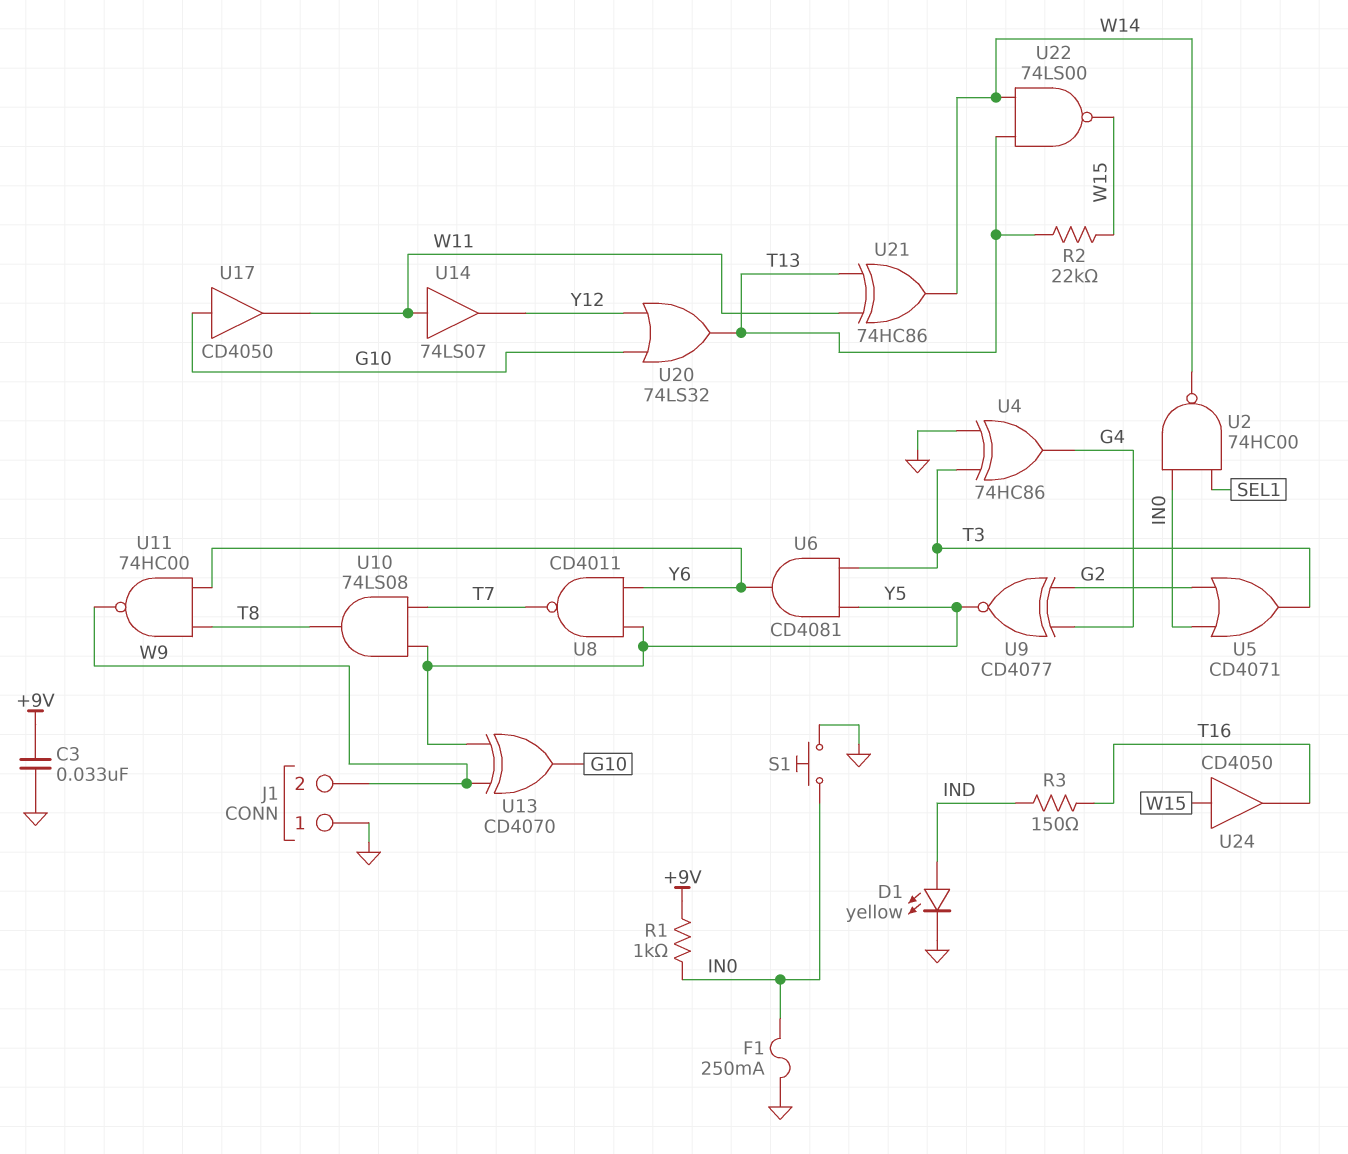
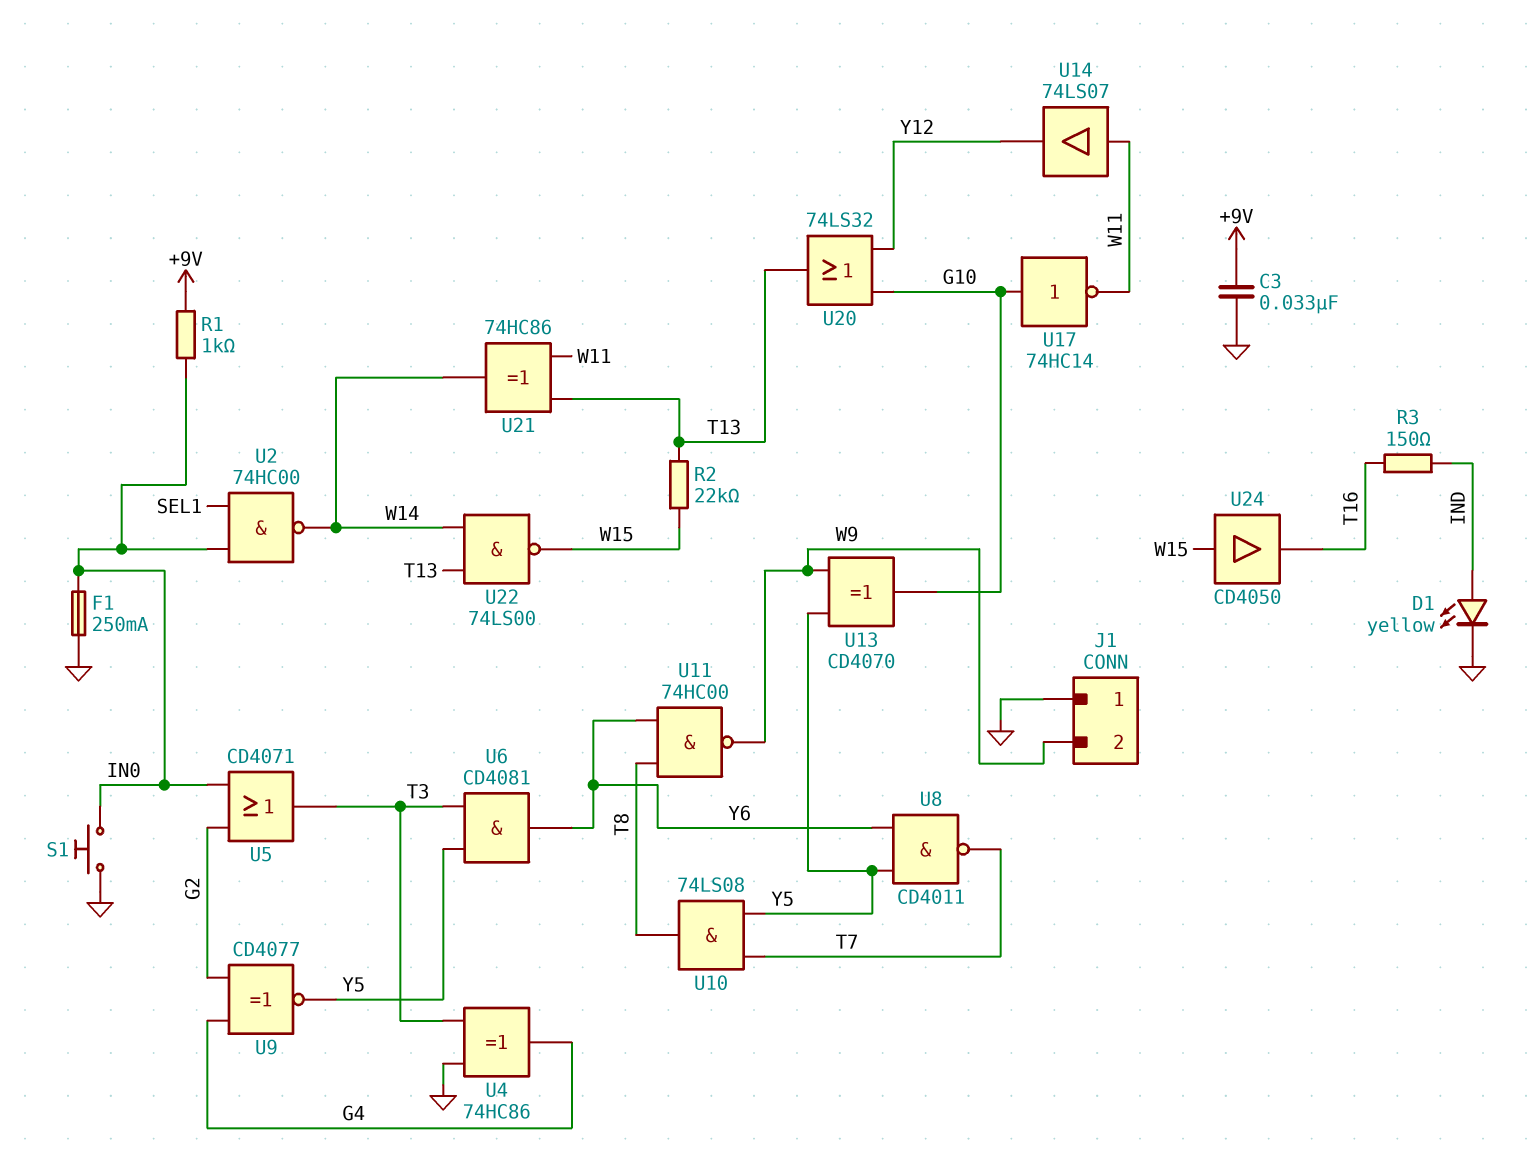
U17: buffer CD4050 (in G10, out W11) -> NOT 74HC14 (in G10, out W11)

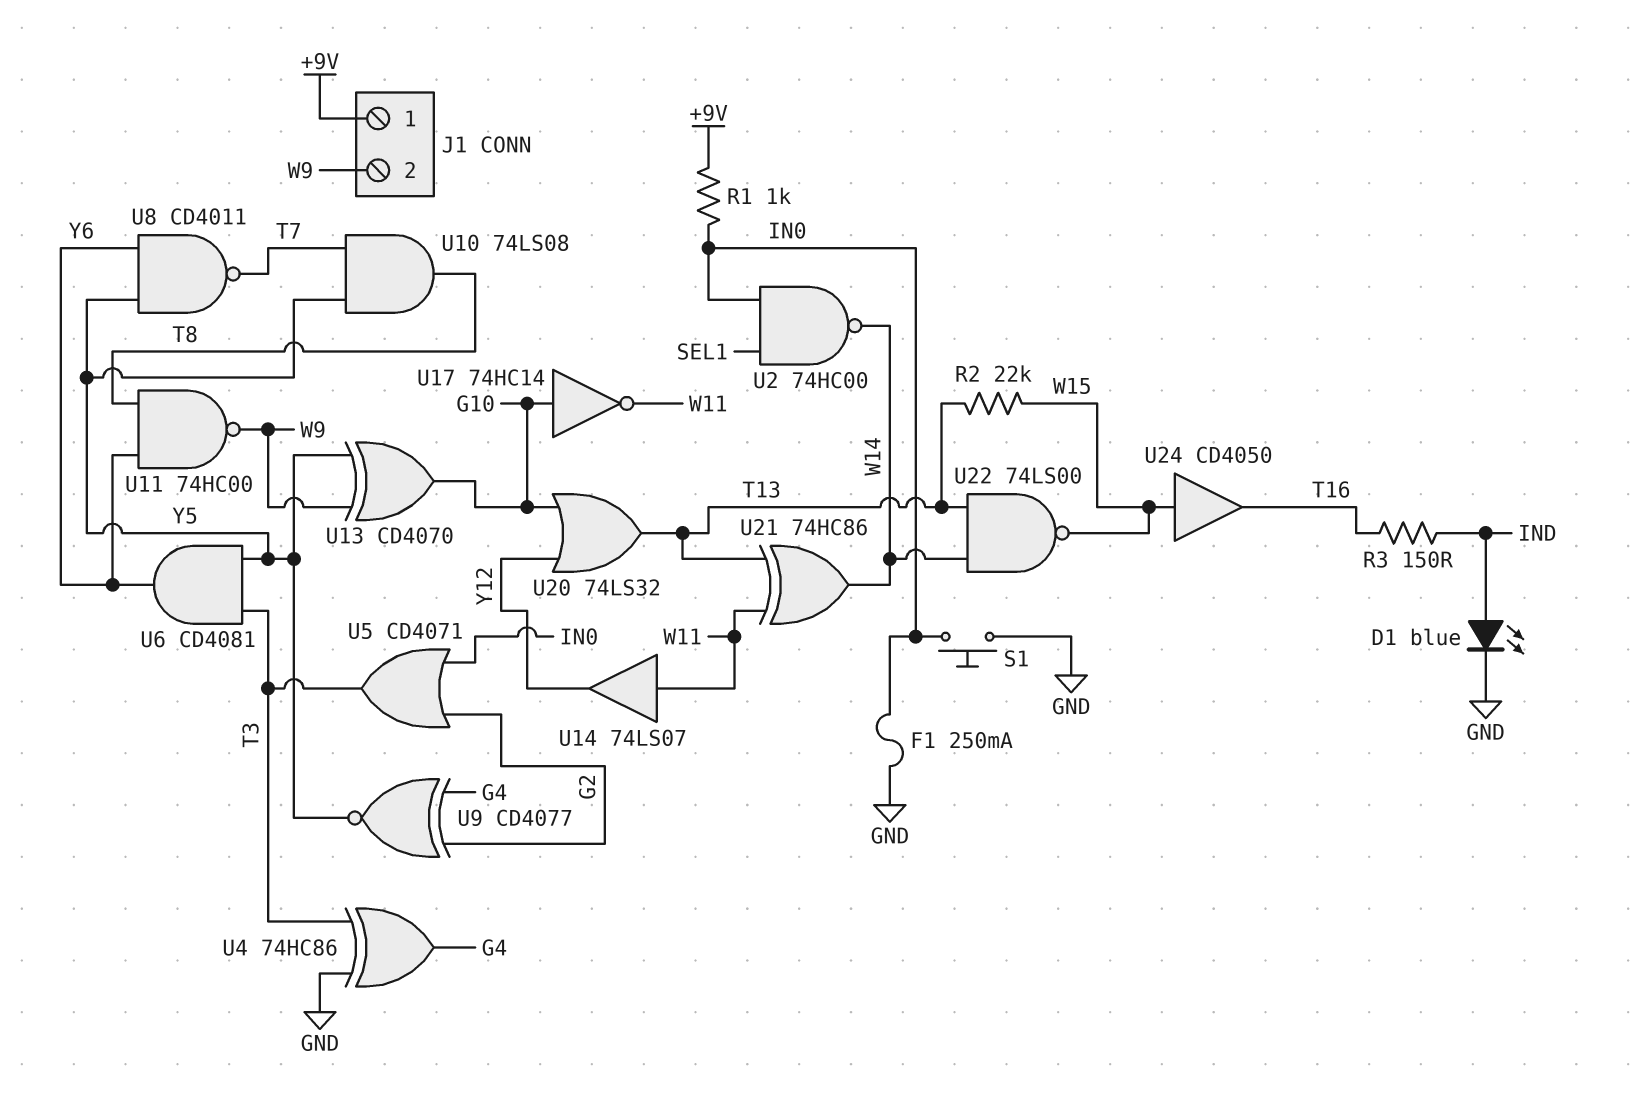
C3: 33nF (+9V, GND) -> none
D1: LED yellow (A IND, K GND) -> LED blue (A IND, K GND)
J1 pin 1: GND -> +9V

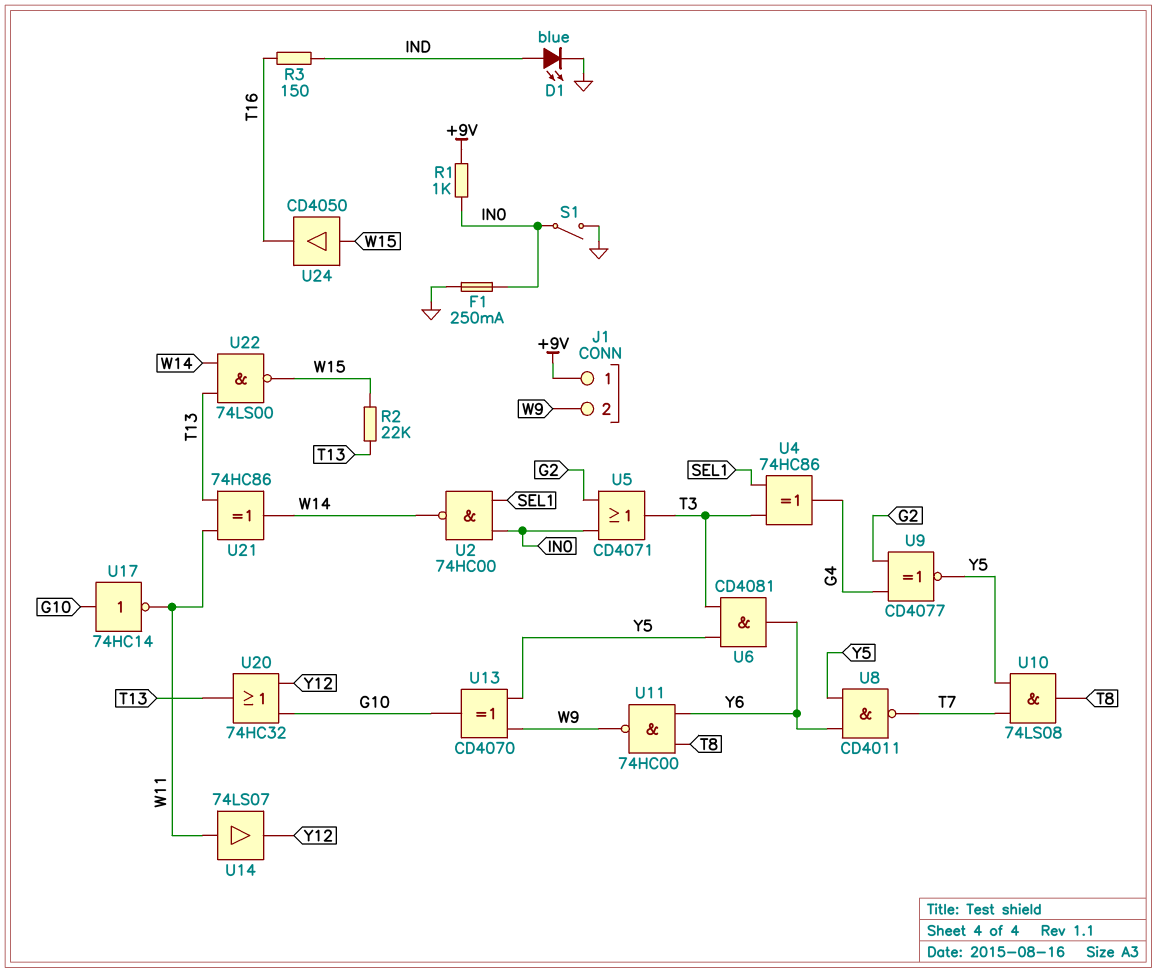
S1: button (GND, IN0) -> switch (GND, IN0)
U4: XOR 74HC86 (in GND, in T3, out G4) -> XOR 74HC86 (in SEL1, in T3, out G4)
U20: OR 74LS32 (in G10, in Y12, out T13) -> OR 74HC32 (in G10, in Y12, out T13)

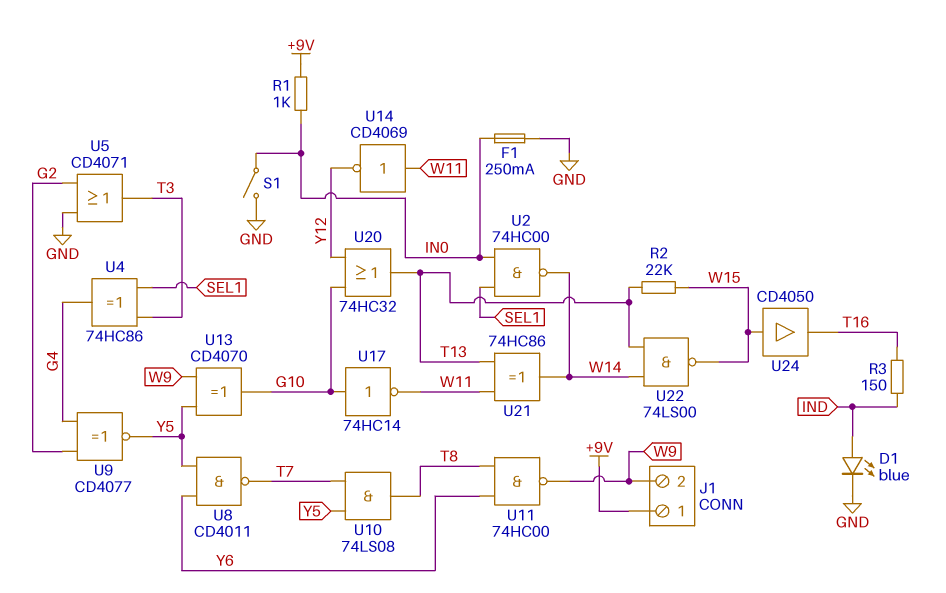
U5: OR CD4071 (in G2, in IN0, out T3) -> OR CD4071 (in G2, in GND, out T3)
U6: AND CD4081 (in T3, in Y5, out Y6) -> none
U14: buffer 74LS07 (in W11, out Y12) -> NOT CD4069 (in W11, out Y12)

